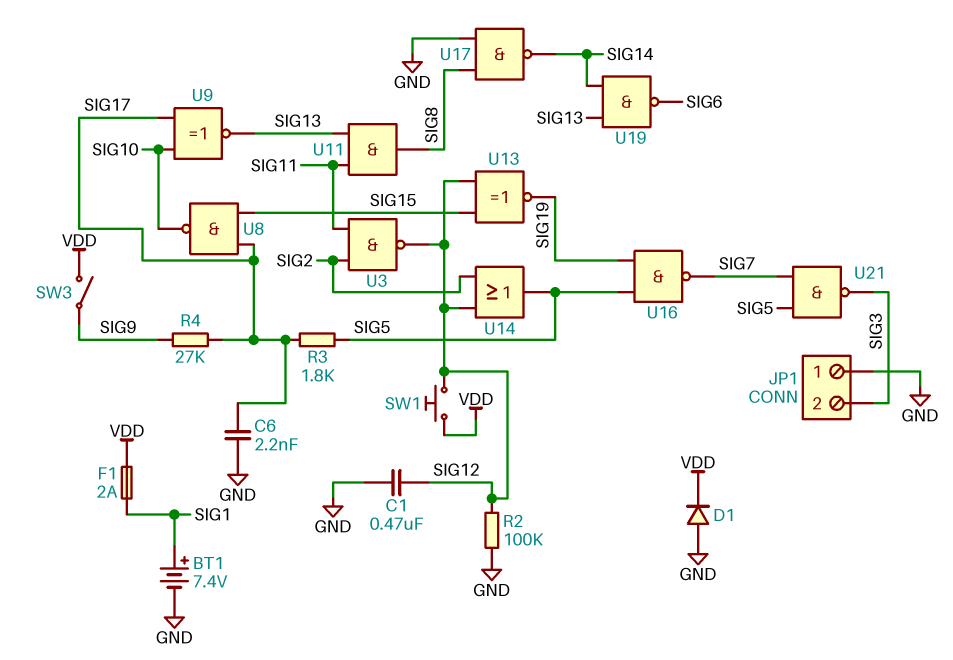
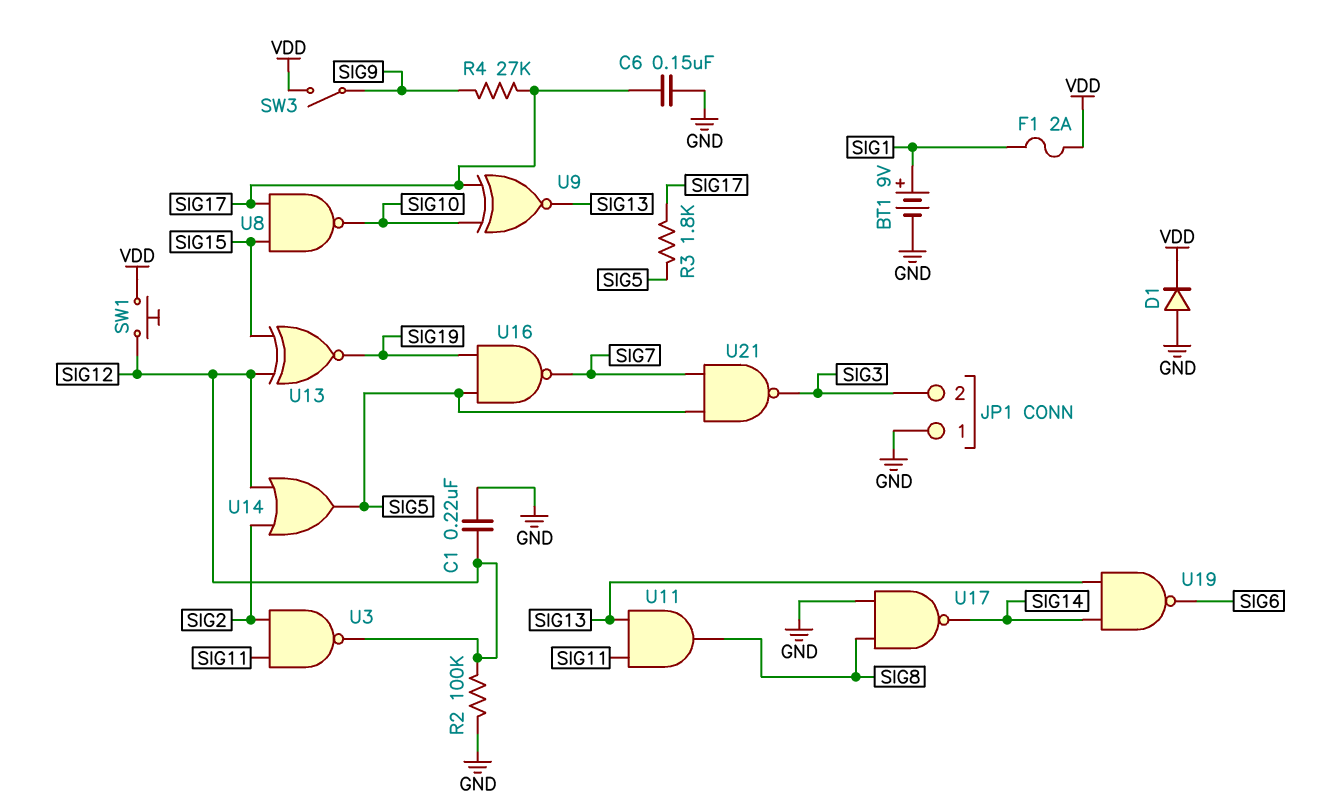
BT1: 7.4V (plus SIG1, minus GND) -> 9V (plus SIG1, minus GND)
C1: 470nF (GND, SIG12) -> 220nF (GND, SIG12)
C6: 2.2nF (GND, SIG17) -> 150nF (GND, SIG17)

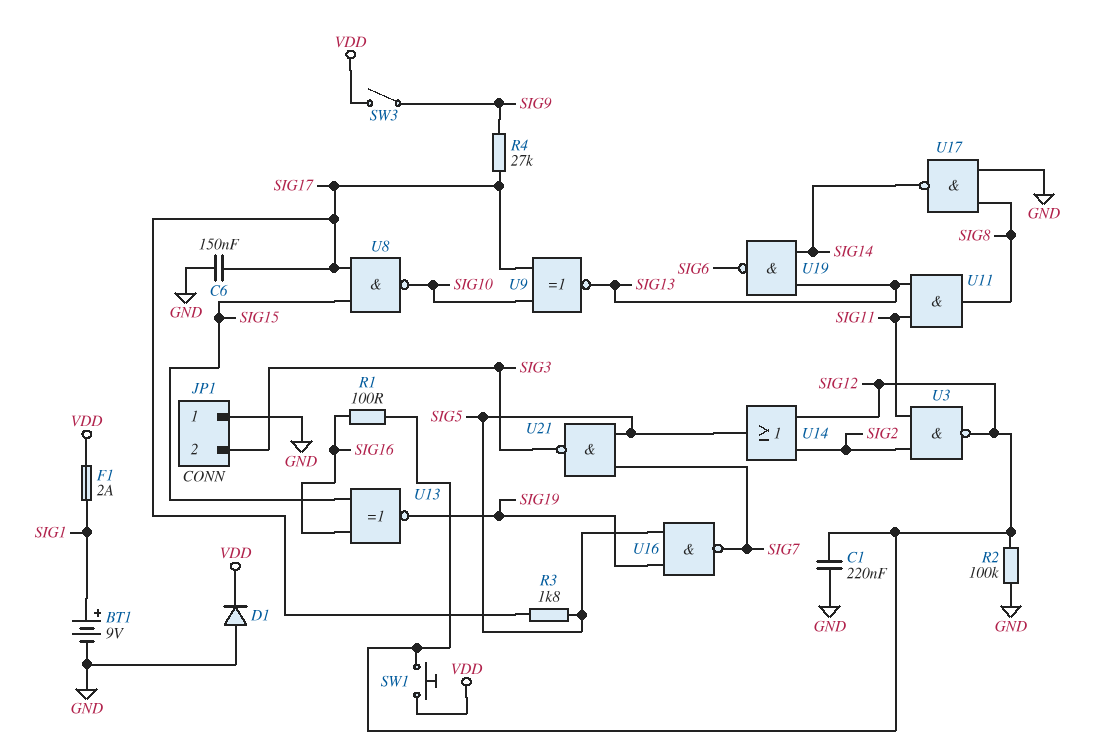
R1: none -> 100 (SIG12, SIG16)
U13: XNOR (in SIG12, in SIG15, out SIG19) -> XNOR (in SIG15, in SIG16, out SIG19)

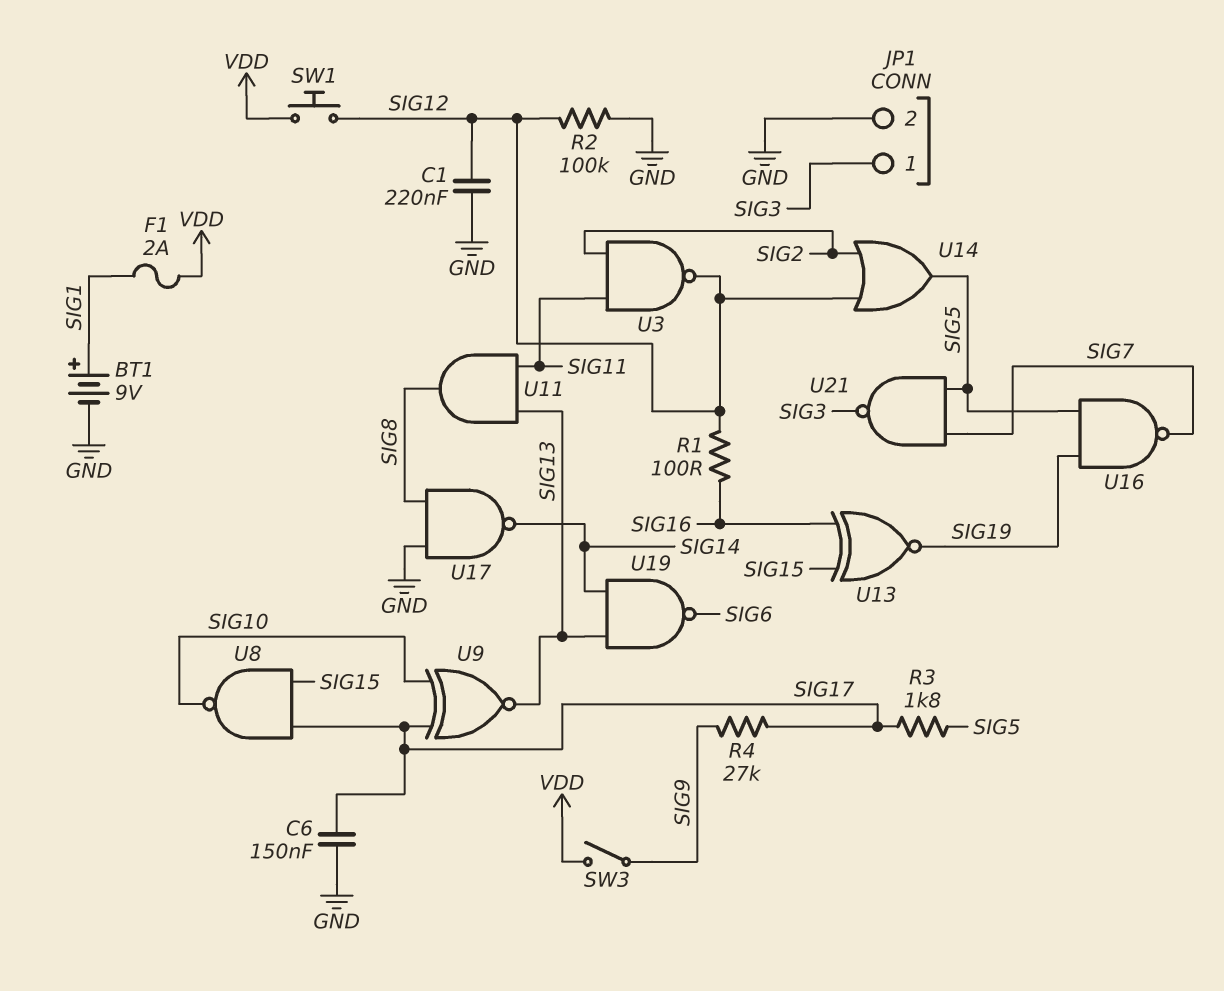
D1: diode (A GND, K VDD) -> none
JP1 pin 1: GND -> SIG3
JP1 pin 2: SIG3 -> GND

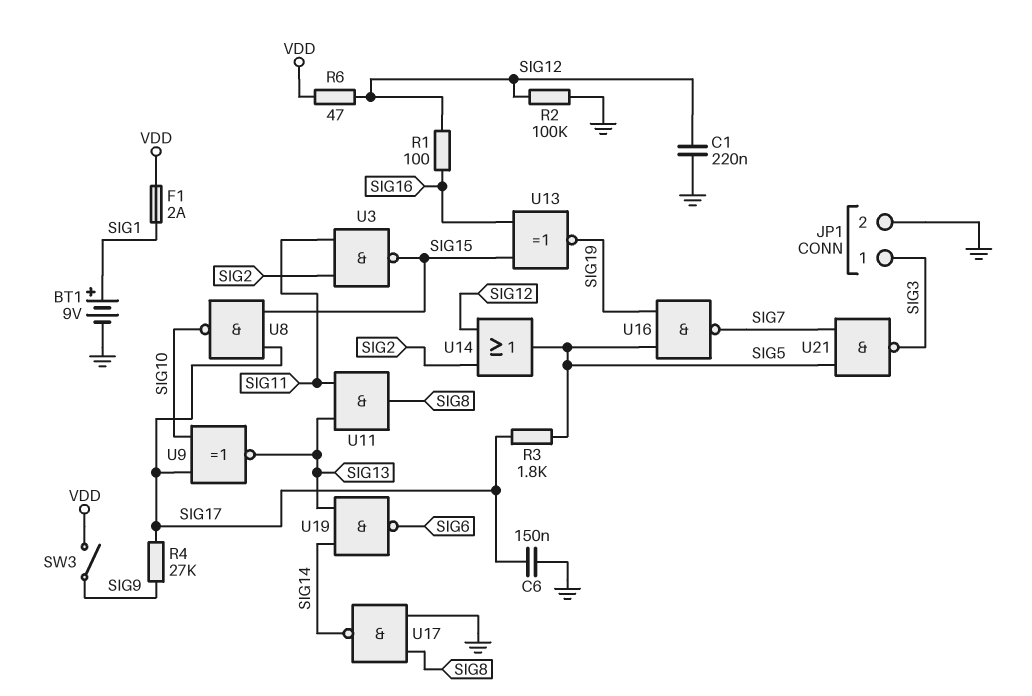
R6: none -> 47 (SIG12, VDD)
SW1: button (SIG12, VDD) -> none
U3: NAND (in SIG2, in SIG11, out SIG12) -> NAND (in SIG2, in SIG11, out SIG15)

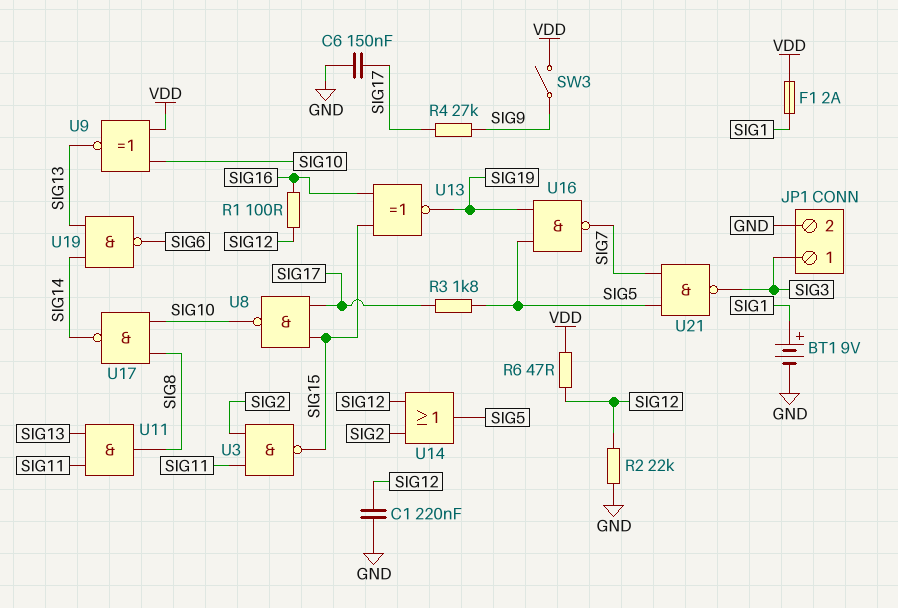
R2: 100k (GND, SIG12) -> 22k (GND, SIG12)
U9: XNOR (in SIG10, in SIG17, out SIG13) -> XNOR (in SIG10, in VDD, out SIG13)
U17: NAND (in GND, in SIG8, out SIG14) -> NAND (in SIG8, in SIG10, out SIG14)

